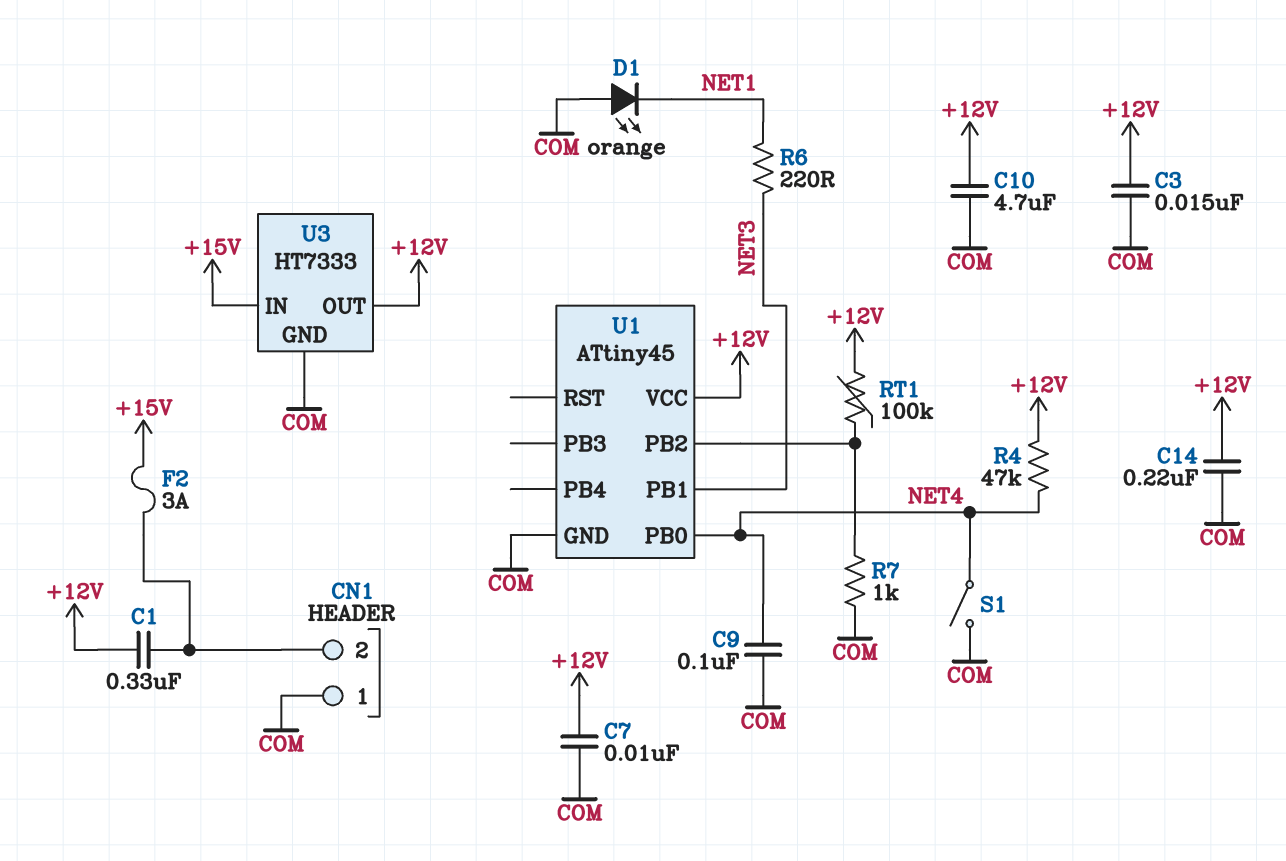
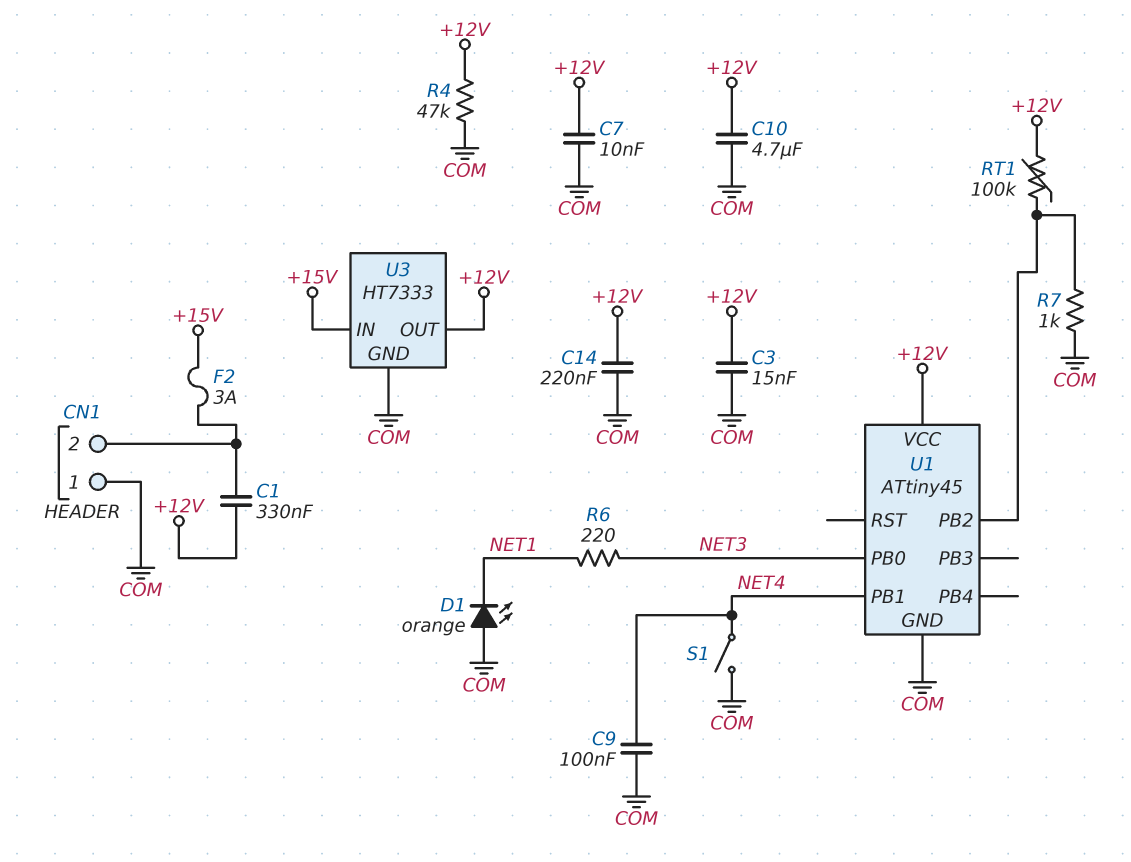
R4: 47k (+12V, NET4) -> 47k (+12V, COM)
U1 pin PB0: NET4 -> NET3
U1 pin PB1: NET3 -> NET4

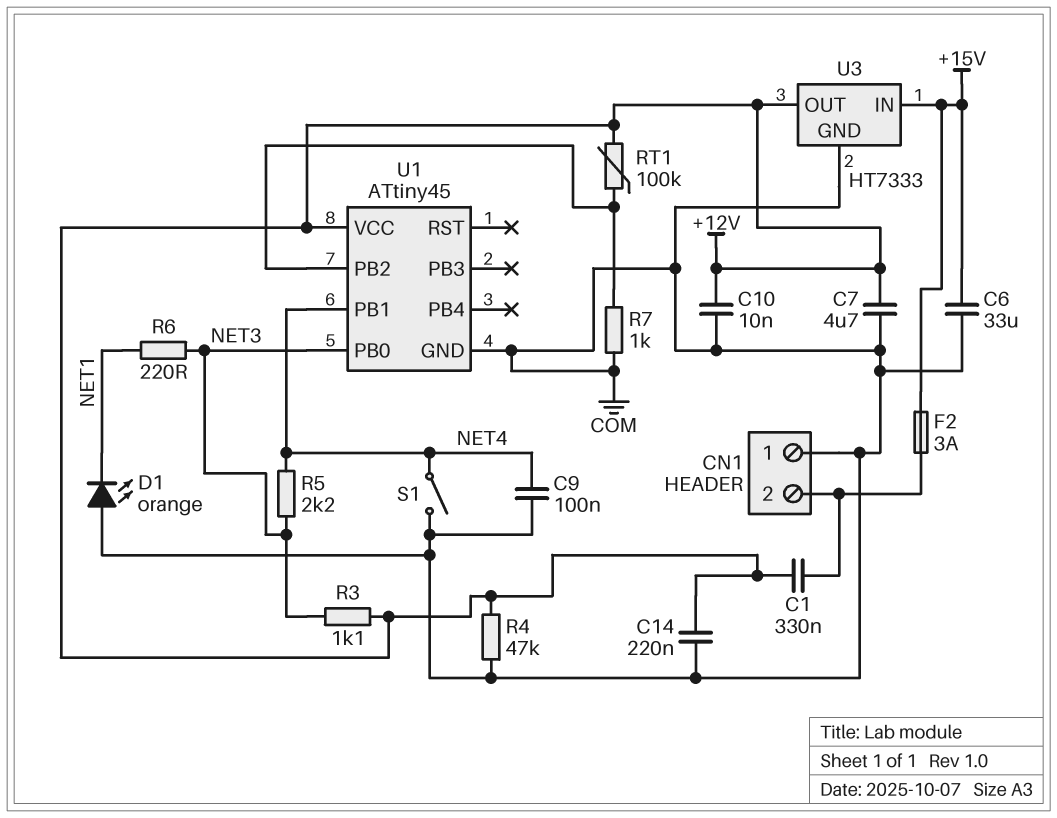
C3: 15nF (+12V, COM) -> none
C6: none -> 33uF (+15V, COM)
C7: 10nF (+12V, COM) -> 4.7uF (+12V, COM)
C10: 4.7uF (+12V, COM) -> 10nF (+12V, COM)
R3: none -> 1.1k (+12V, NET3)
R5: none -> 2.2k (NET3, NET4)

